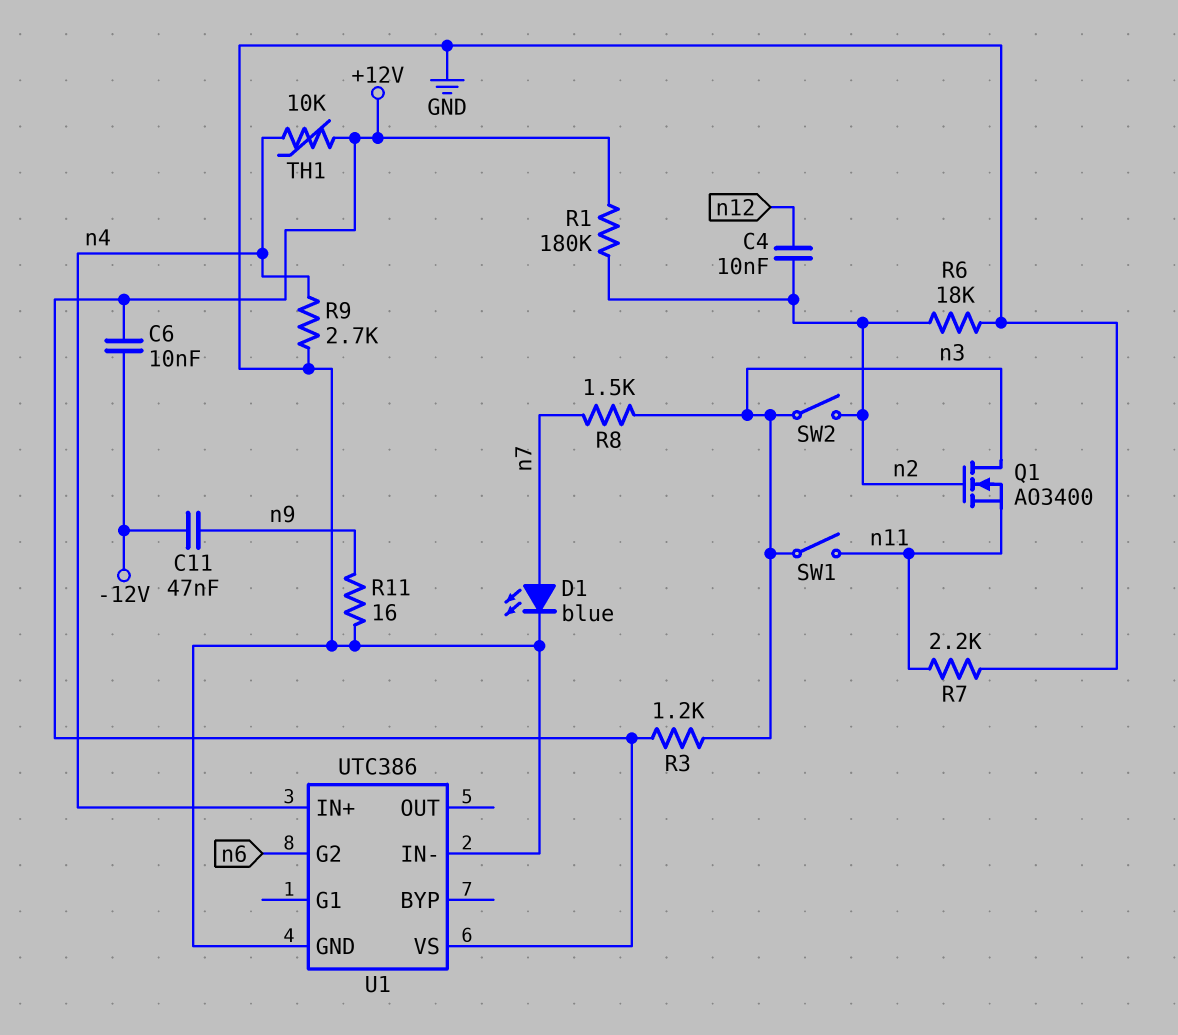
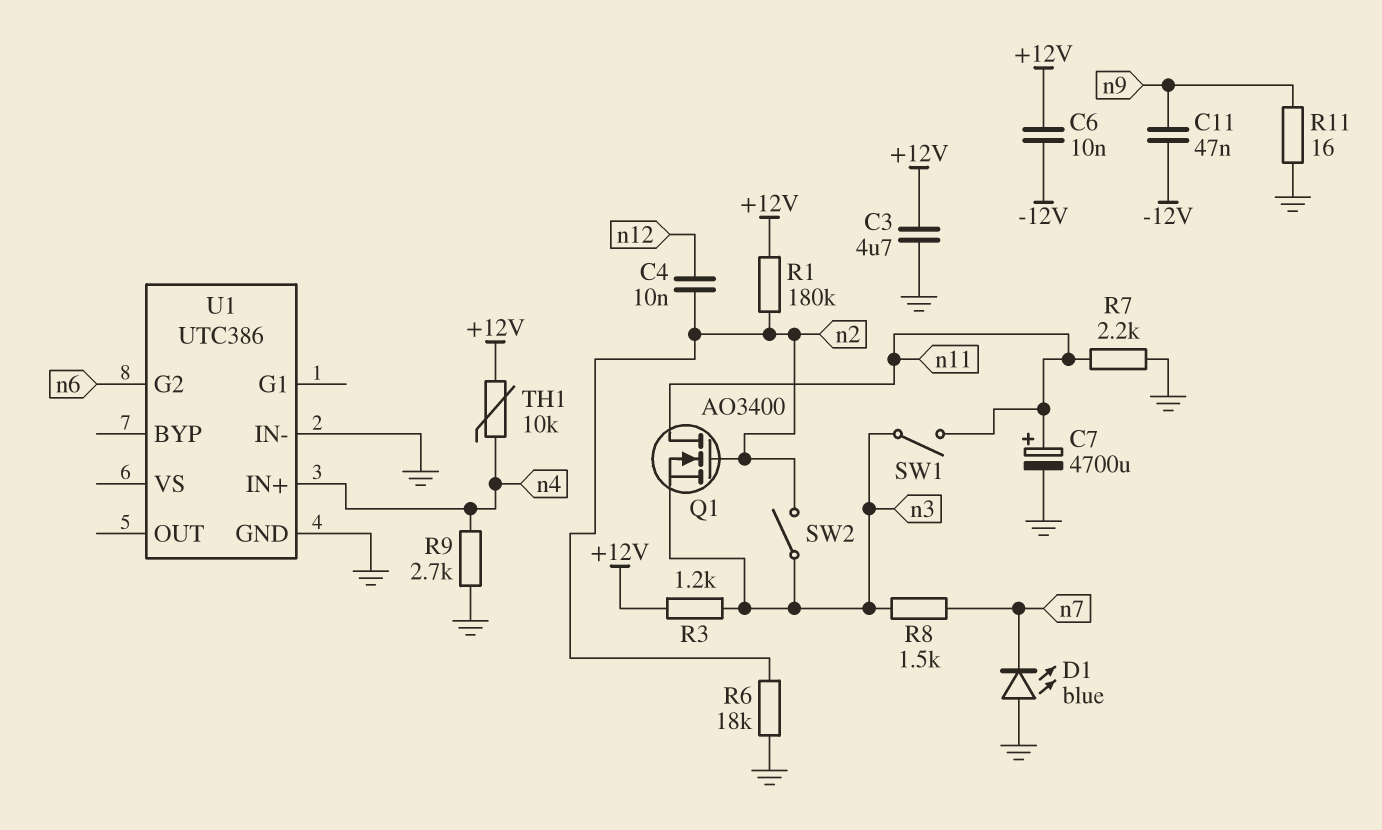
C3: none -> 4.7uF (+12V, GND)
C7: none -> 4700uF (plus n11, minus GND)
D1: LED blue (A n7, K GND) -> LED blue (A GND, K n7)
Q1: NMOS AO3400 (G n2, D n3, S n11) -> NMOS AO3400 (G n2, D n11, S n3)
U1 pin VS: +12V -> none

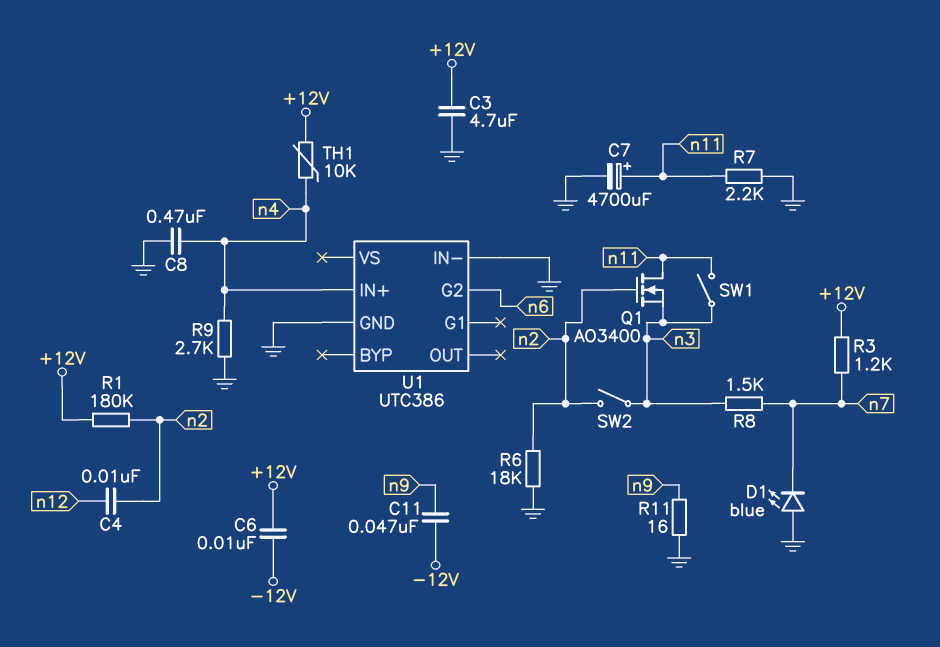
C8: none -> 470nF (GND, n4)
R3: 1.2k (+12V, n3) -> 1.2k (+12V, n7)

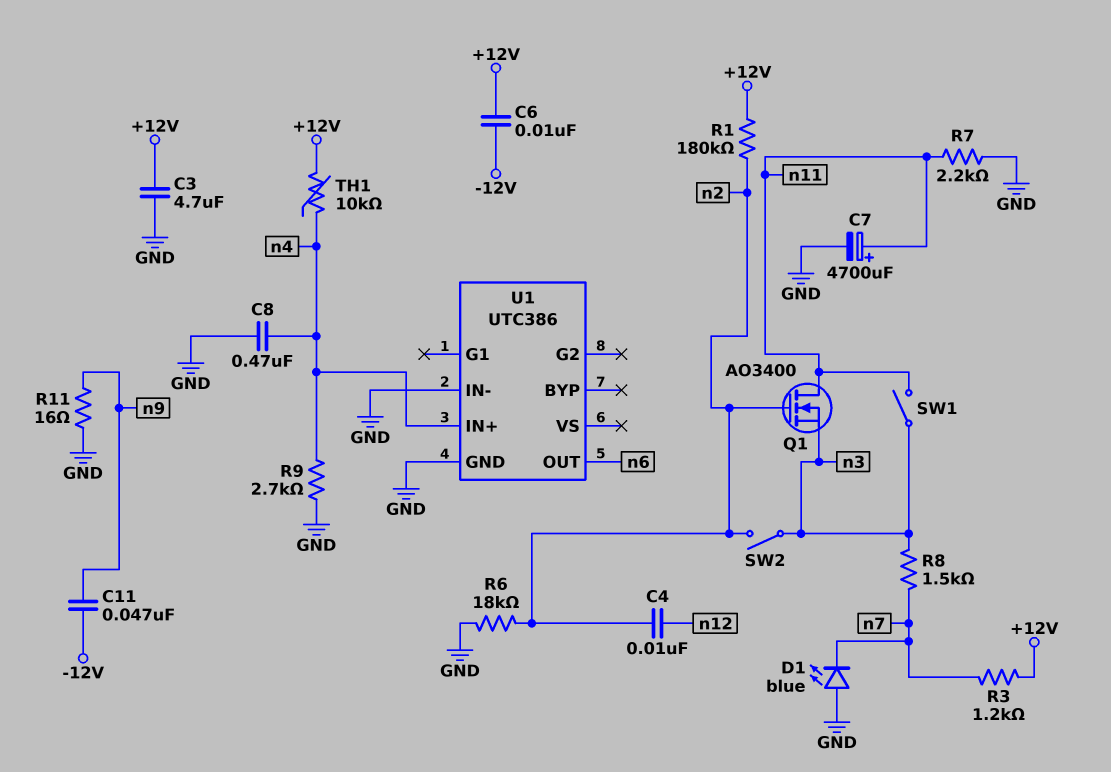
U1 pin G2: n6 -> none
U1 pin OUT: none -> n6

